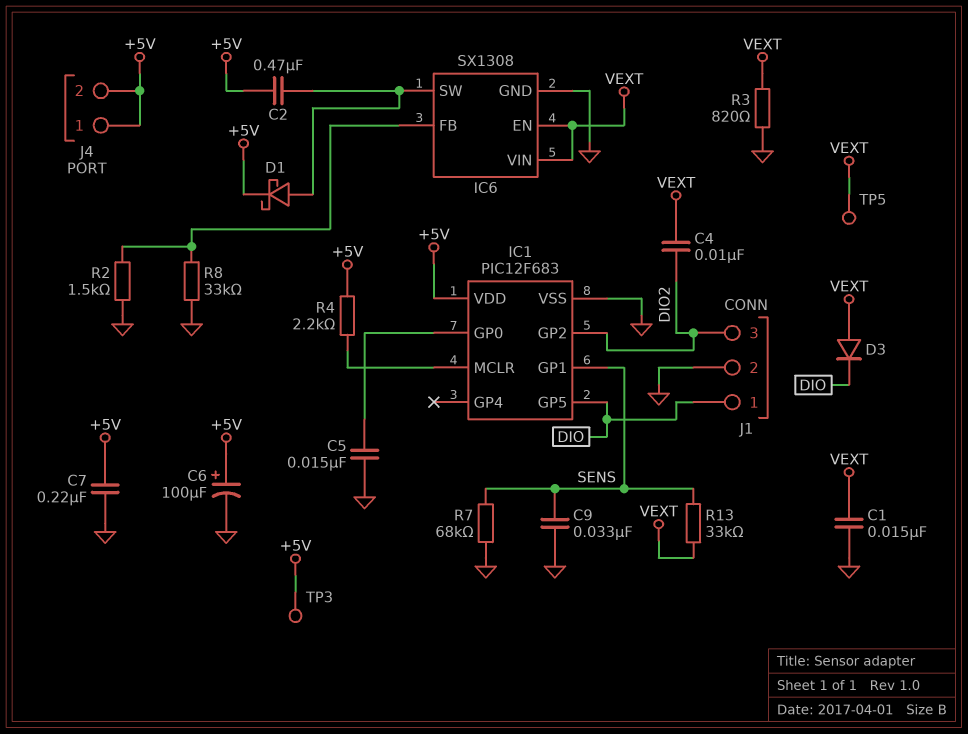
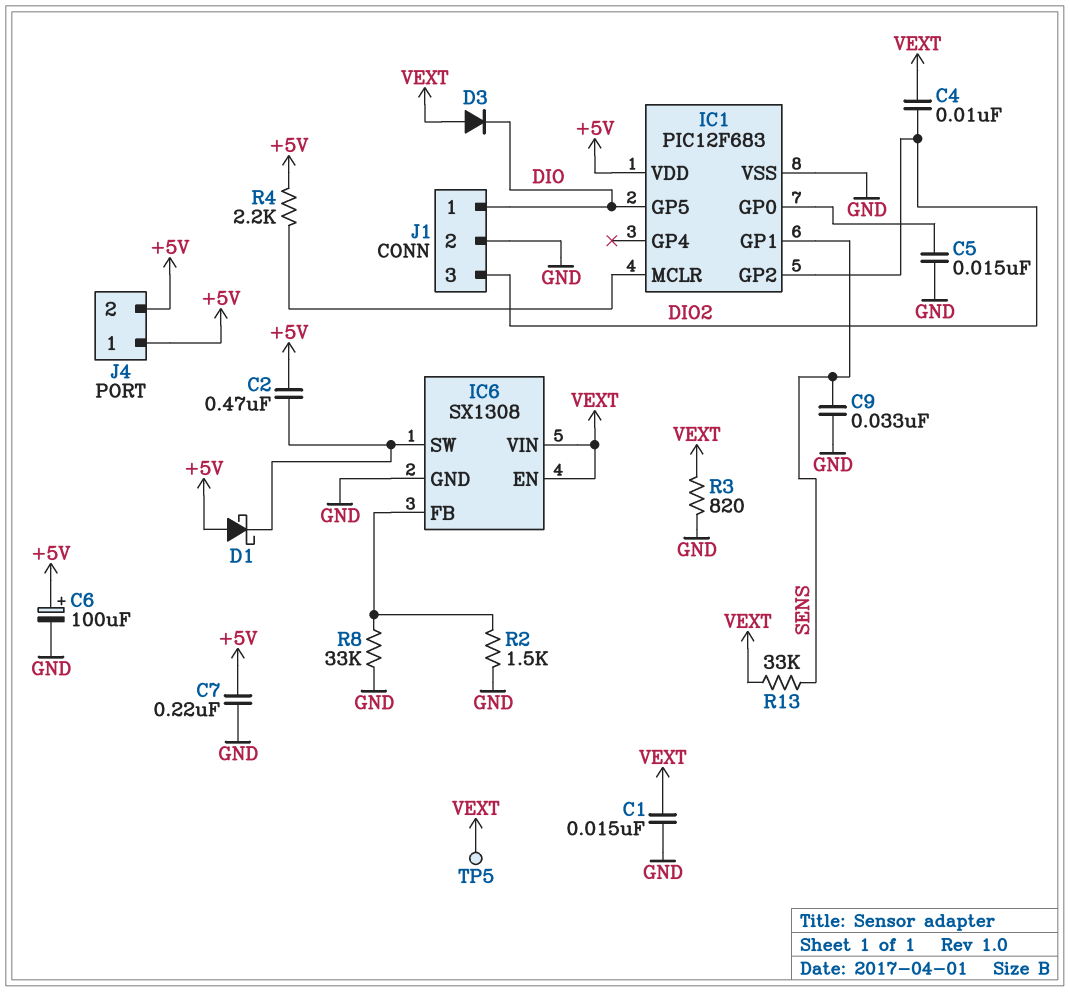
D1: schottky (A IC6/SW, K +5V) -> schottky (A +5V, K IC6/SW)
R7: 68k (GND, SENS) -> none
TP3: test point (+5V) -> none

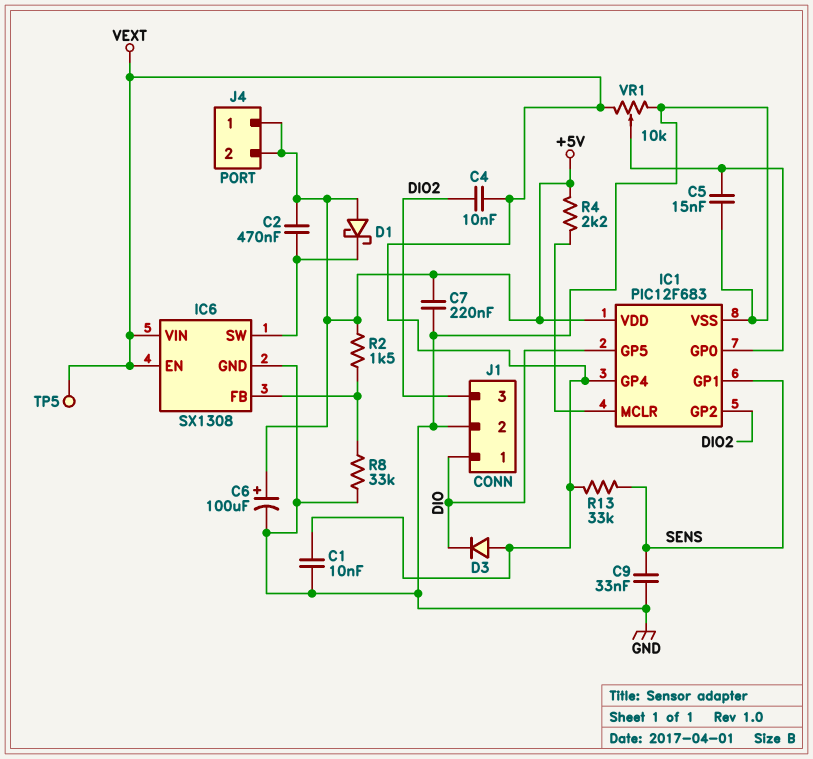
C1: 15nF (GND, VEXT) -> 10nF (GND, VEXT)
IC1 pin GP4: none -> VEXT
R2: 1.5k (GND, IC6/FB) -> 1.5k (+5V, IC6/FB)
R3: 820 (GND, VEXT) -> none
VR1: none -> 10k (GND, VEXT, wiper IC1/GP0)

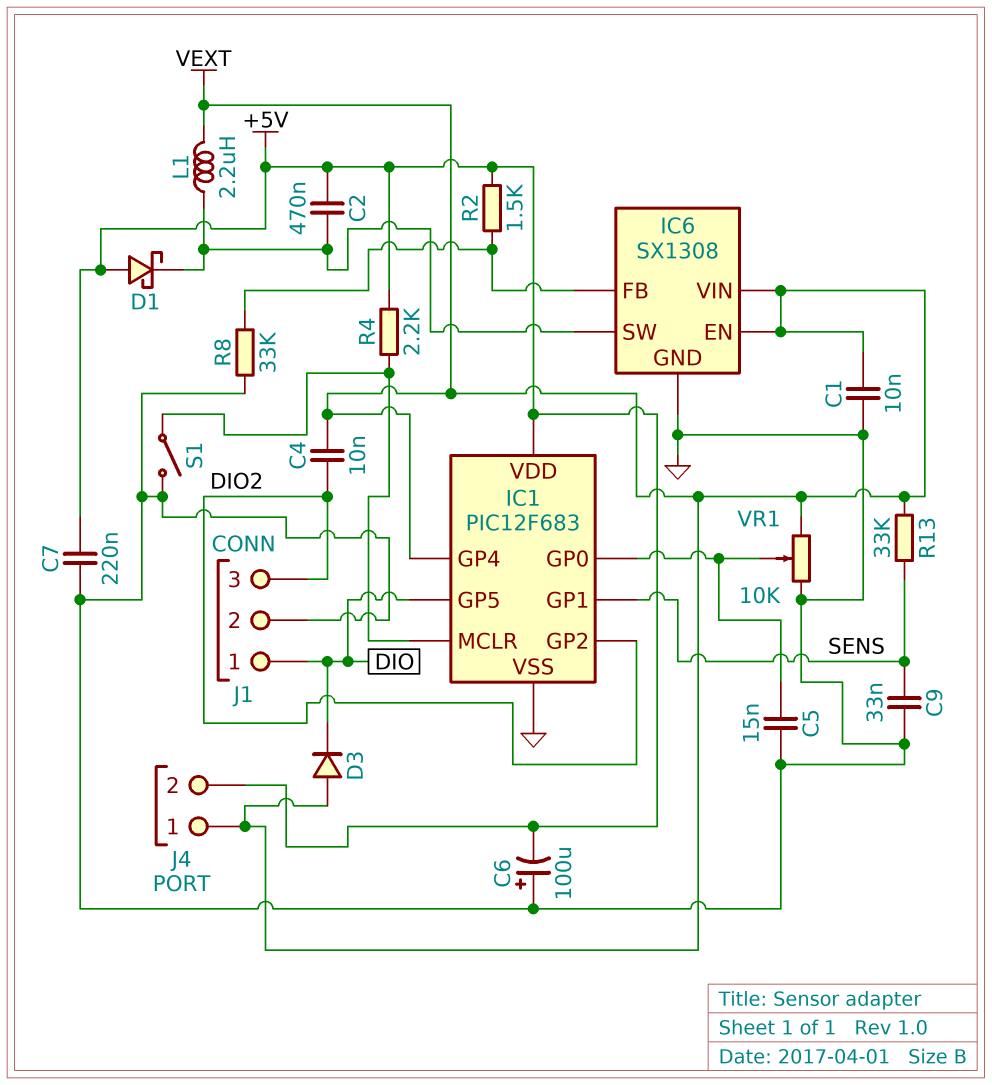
C6: 100uF (plus +5V, minus GND) -> 100uF (plus GND, minus +5V)
J4 pin 1: +5V -> VEXT
L1: none -> 2.2uH (IC6/SW, VEXT)
S1: none -> switch (GND, IC1/MCLR)
TP5: test point (VEXT) -> none

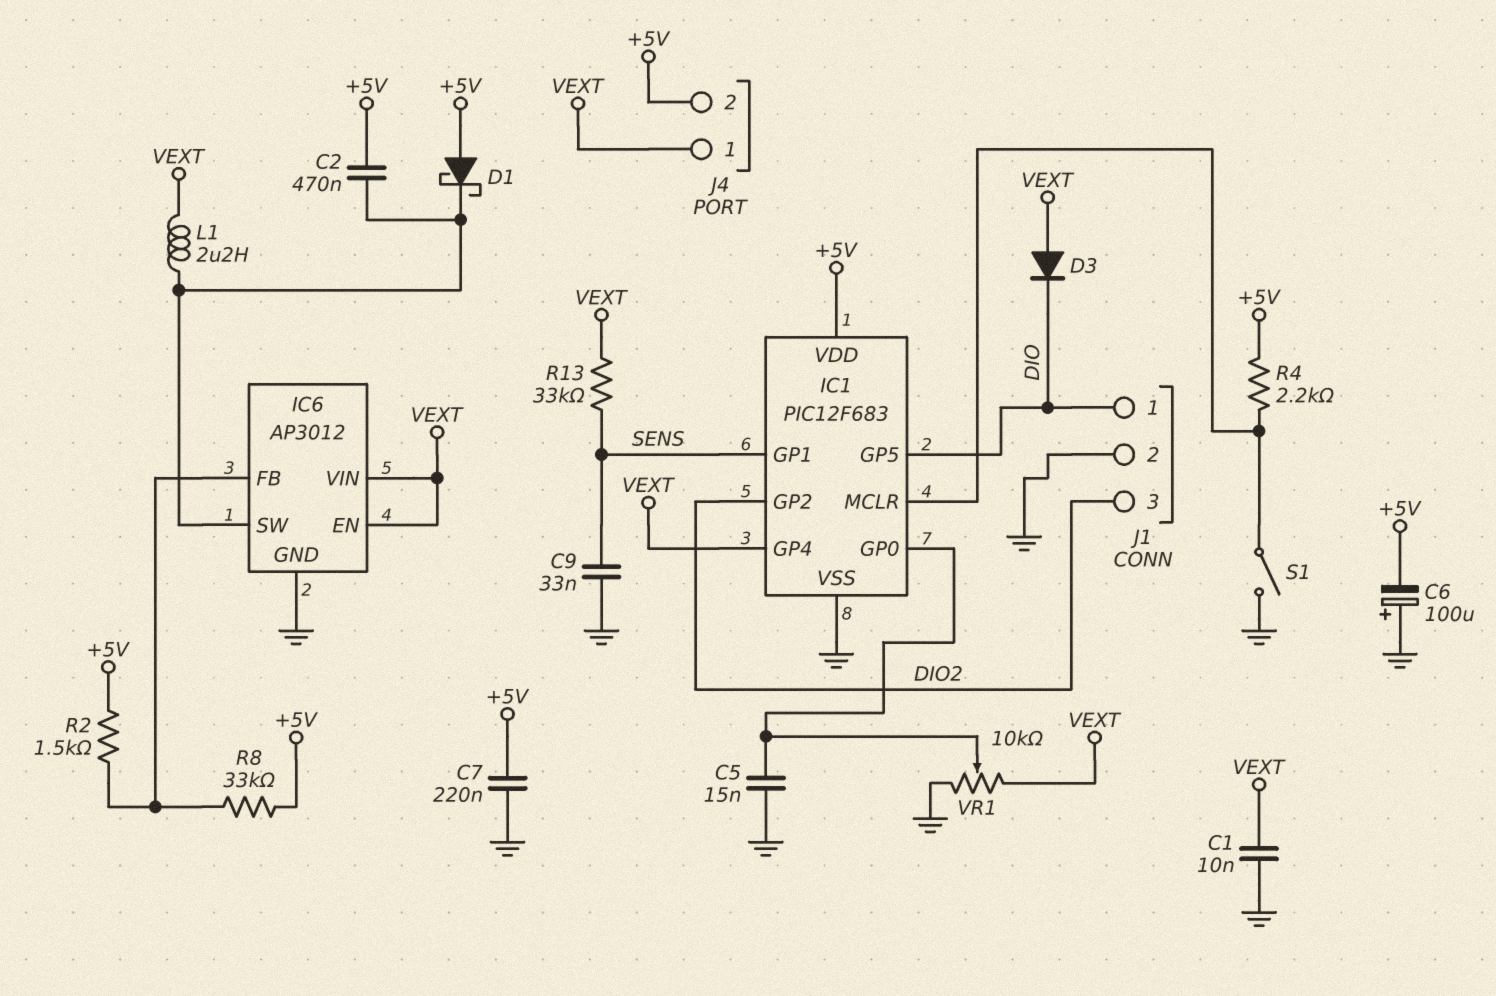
C4: 10nF (DIO2, VEXT) -> none
IC6: SX1308 -> AP3012
R8: 33k (GND, IC6/FB) -> 33k (+5V, IC6/FB)

